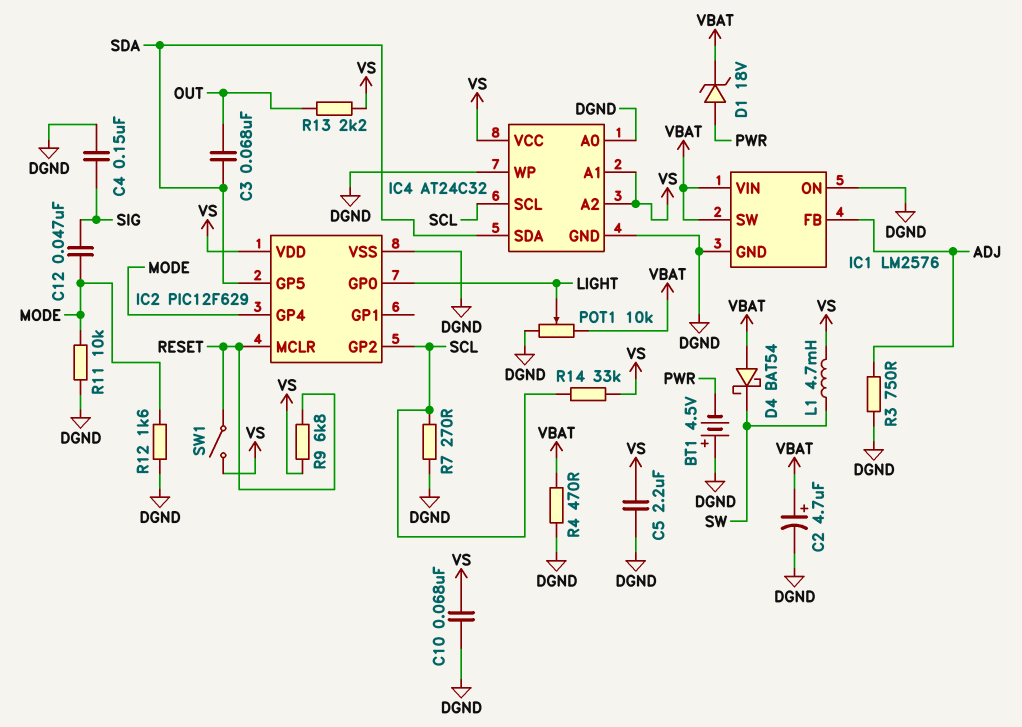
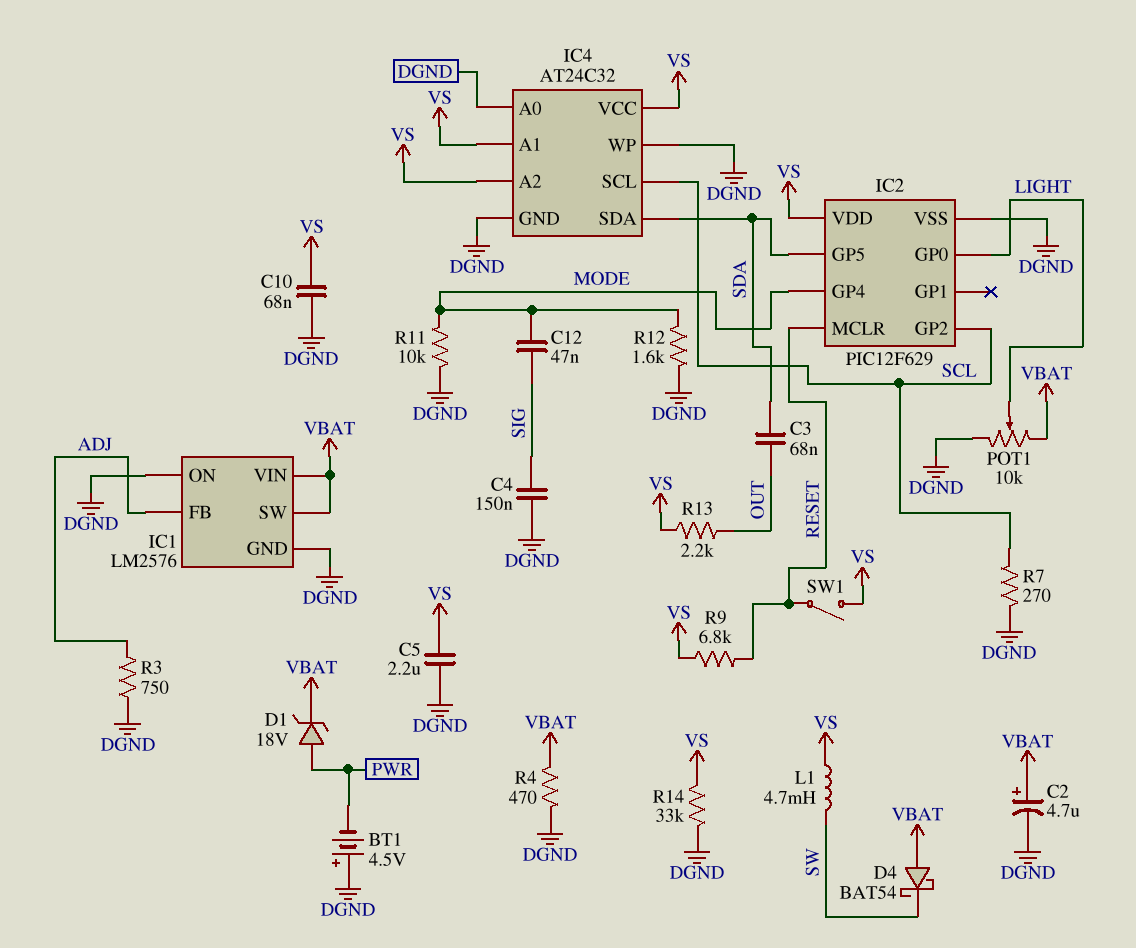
R14: 33k (SCL, VS) -> 33k (DGND, VS)

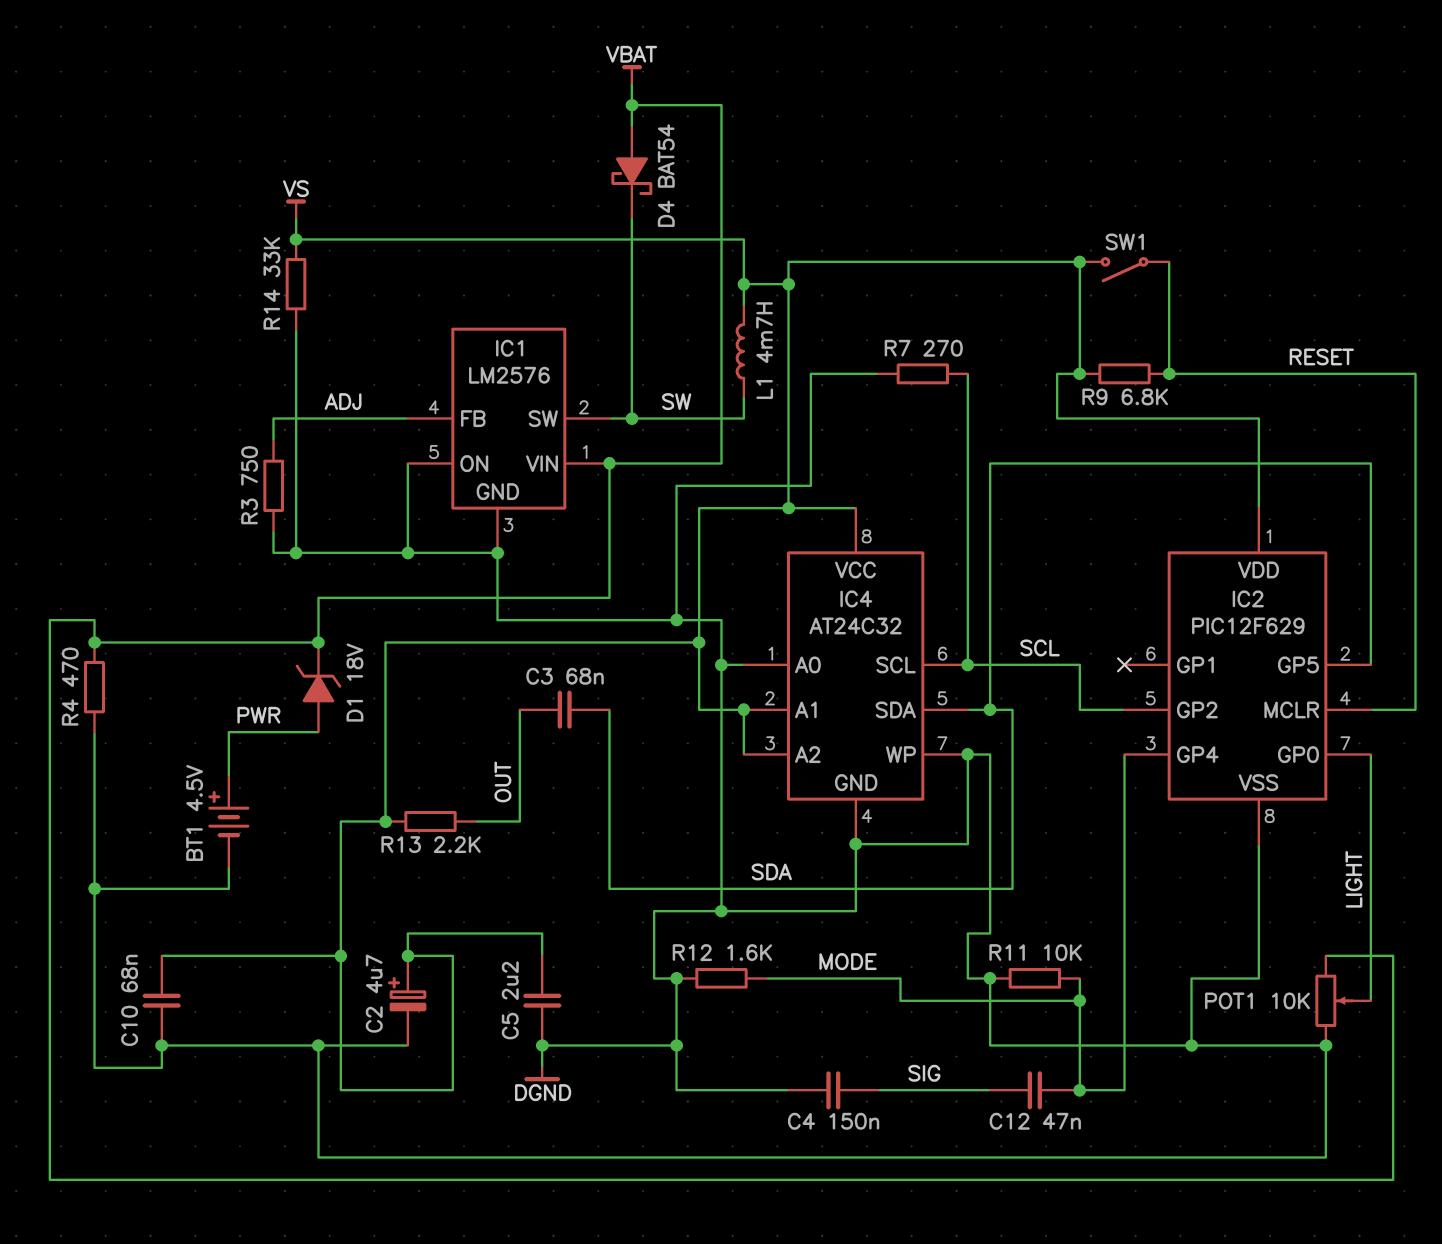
BT1: 4.5V (plus DGND, minus PWR) -> 4.5V (plus PWR, minus DGND)
C2: 4.7uF (plus VBAT, minus DGND) -> 4.7uF (plus VS, minus DGND)
IC1 pin SW: VBAT -> SW

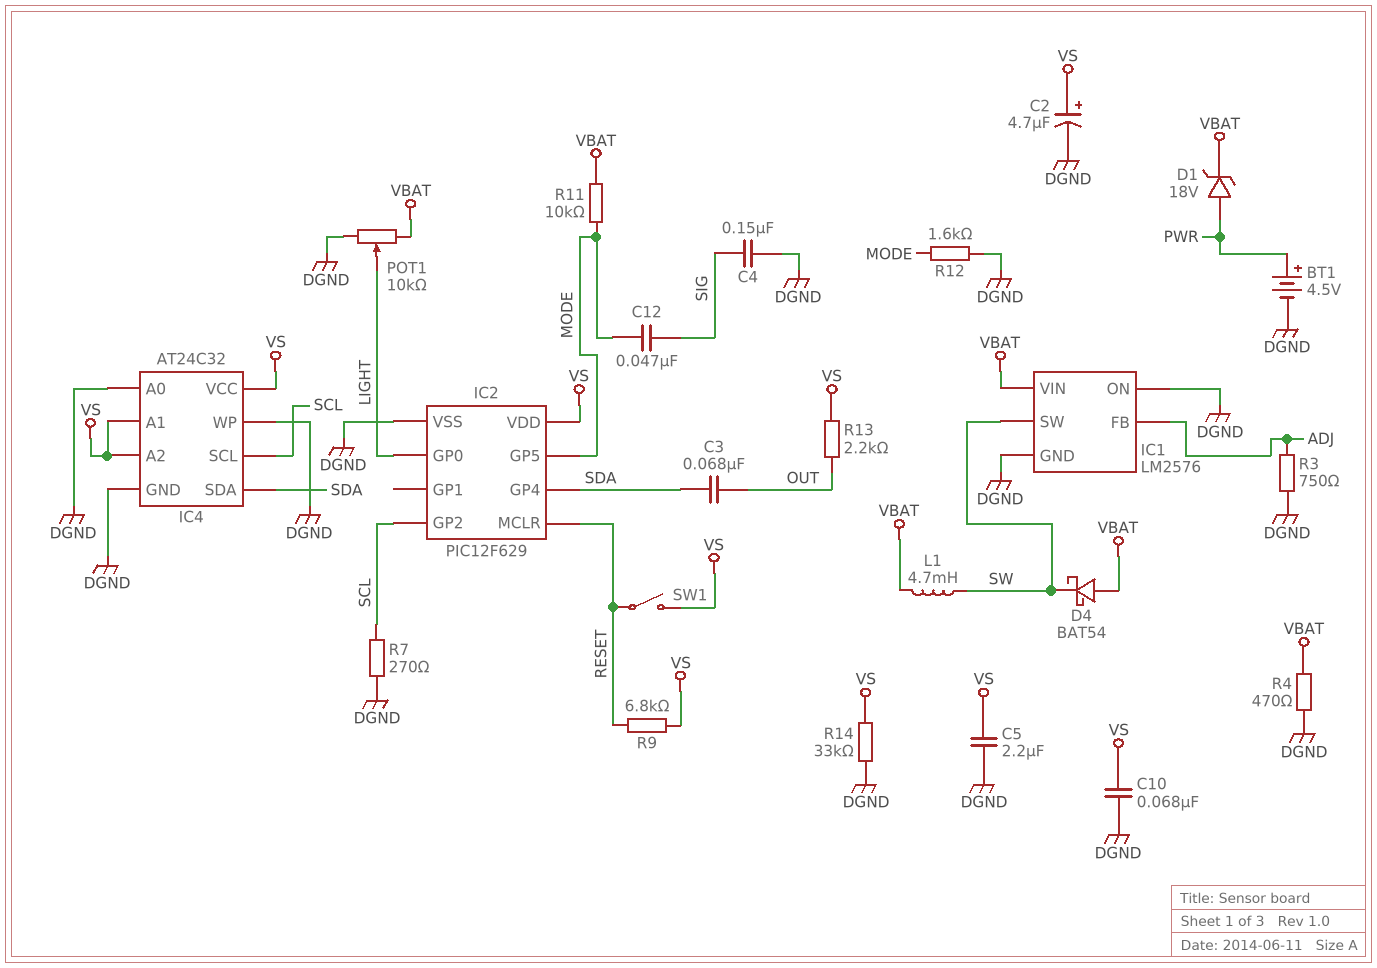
IC2 pin GP4: MODE -> SDA
IC2 pin GP5: SDA -> MODE
L1: 4.7mH (SW, VS) -> 4.7mH (SW, VBAT)
R11: 10k (DGND, MODE) -> 10k (MODE, VBAT)

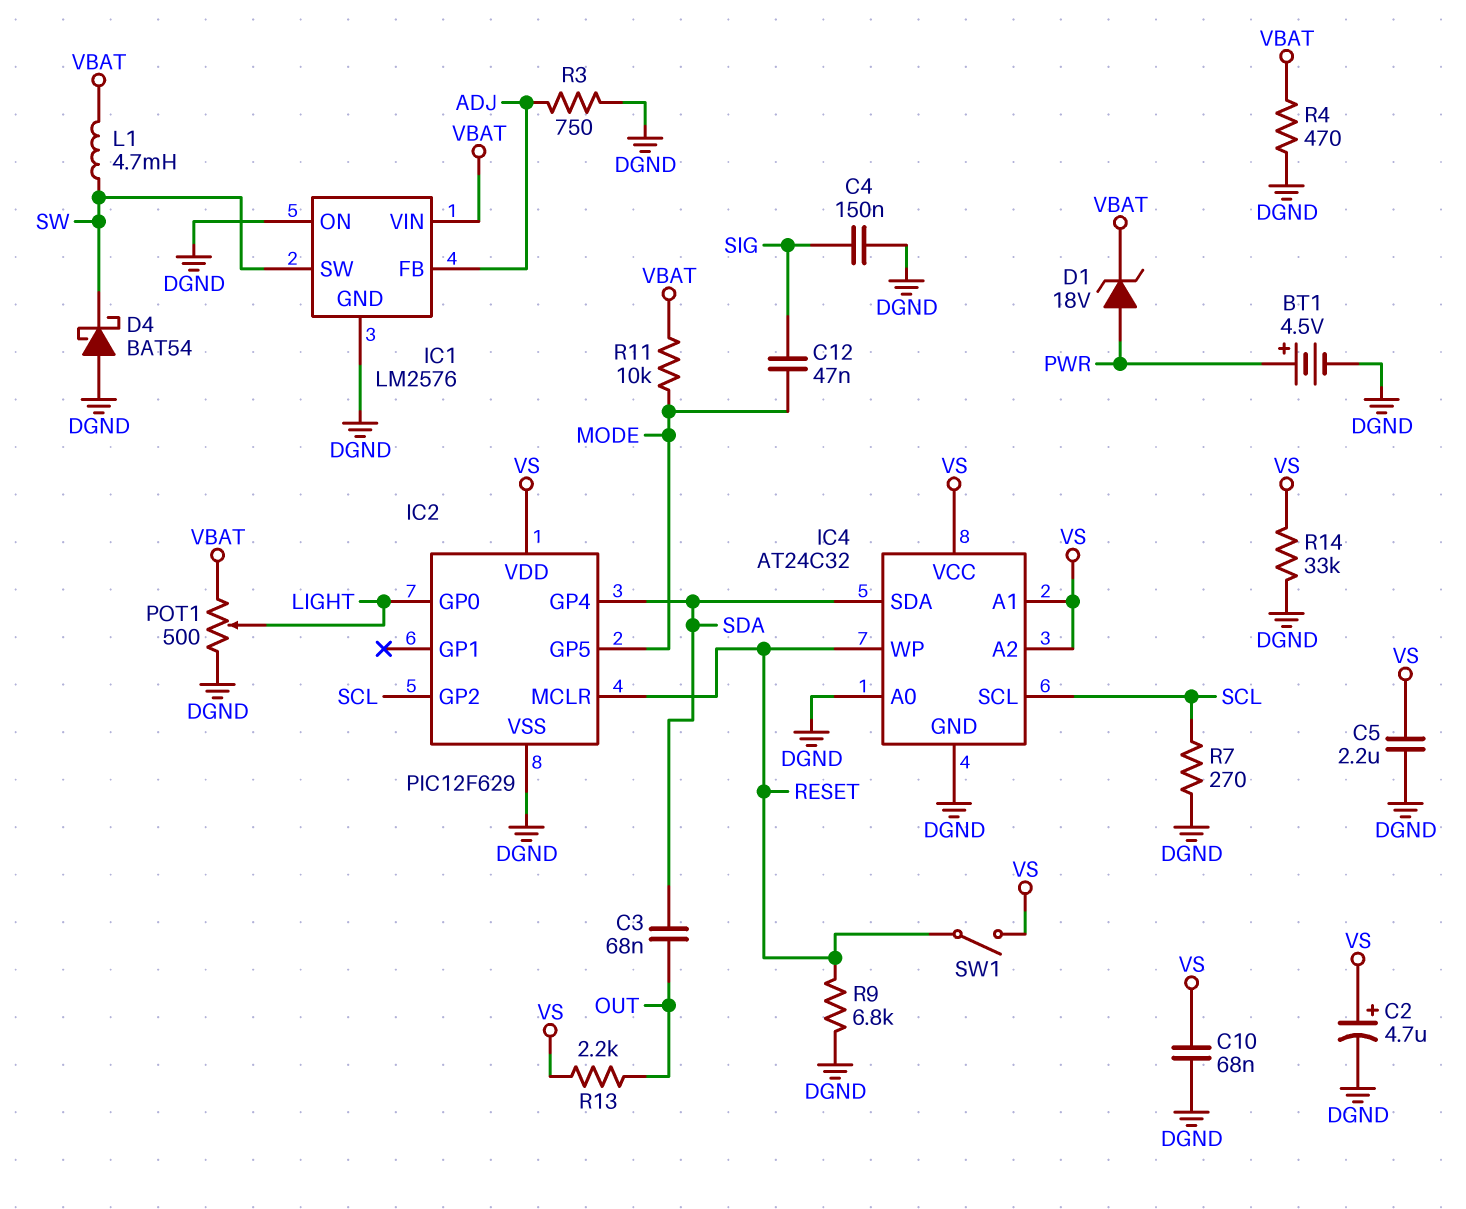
D4: schottky BAT54 (A VBAT, K SW) -> schottky BAT54 (A DGND, K SW)
IC4 pin WP: DGND -> RESET
POT1: 10k (DGND, VBAT, wiper LIGHT) -> 500 (DGND, VBAT, wiper LIGHT)
R9: 6.8k (RESET, VS) -> 6.8k (DGND, RESET)
R12: 1.6k (DGND, MODE) -> none

